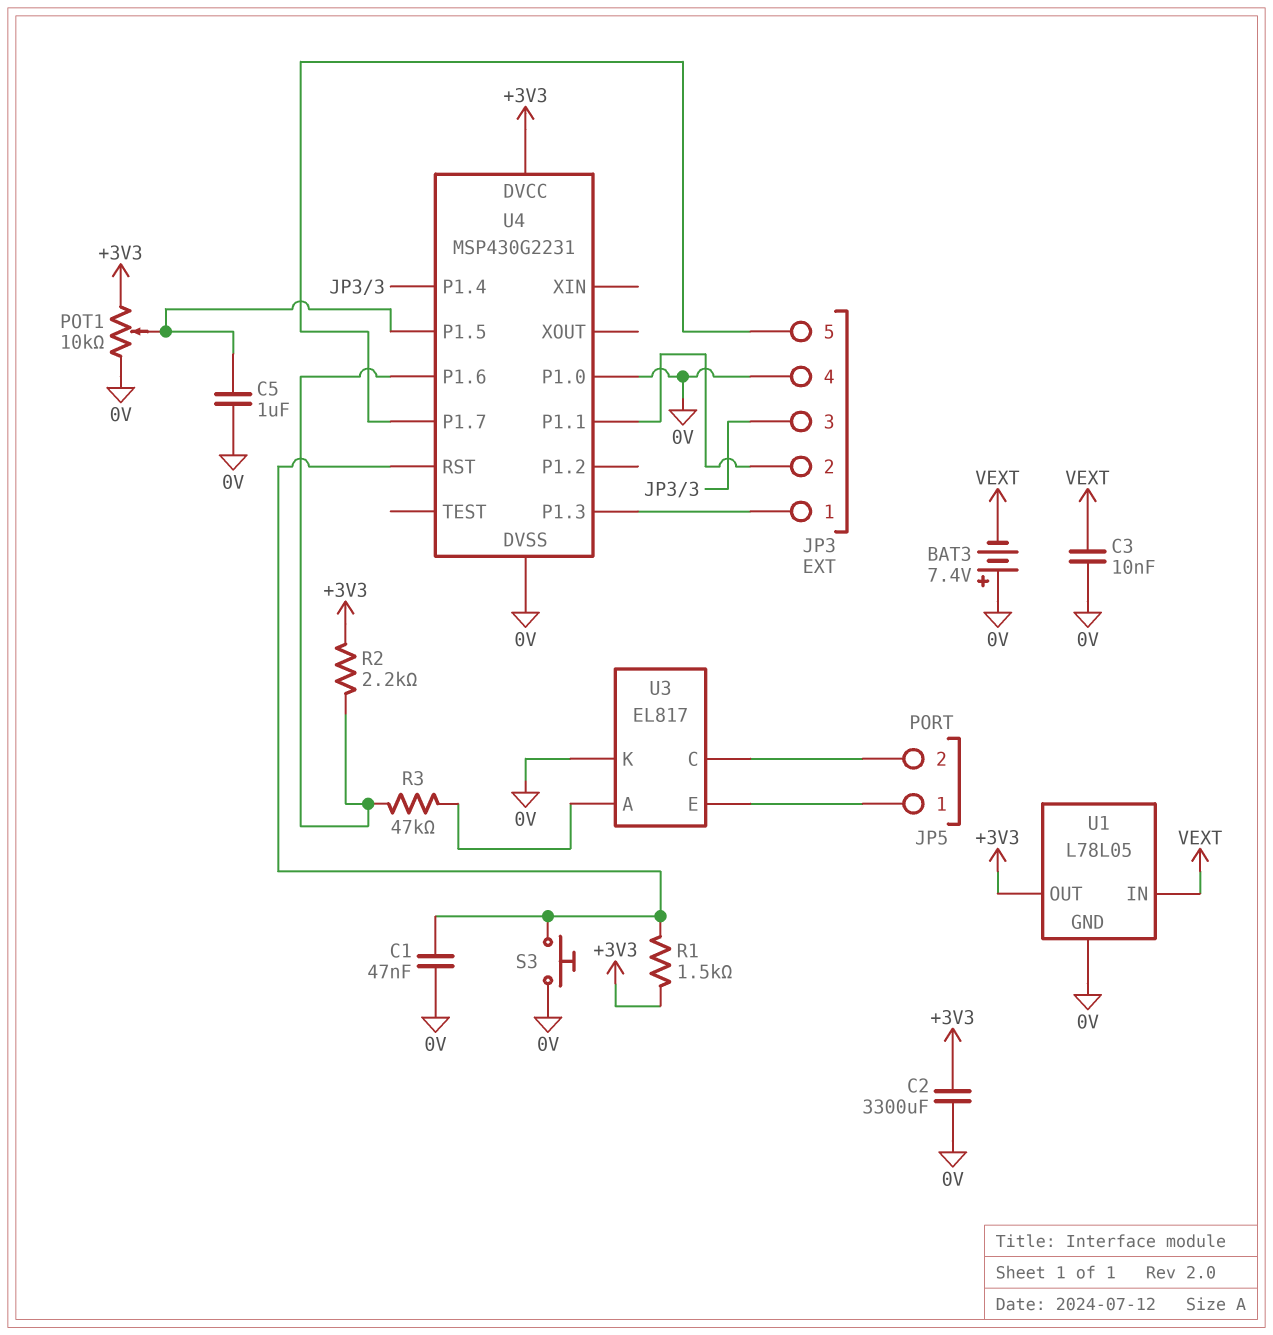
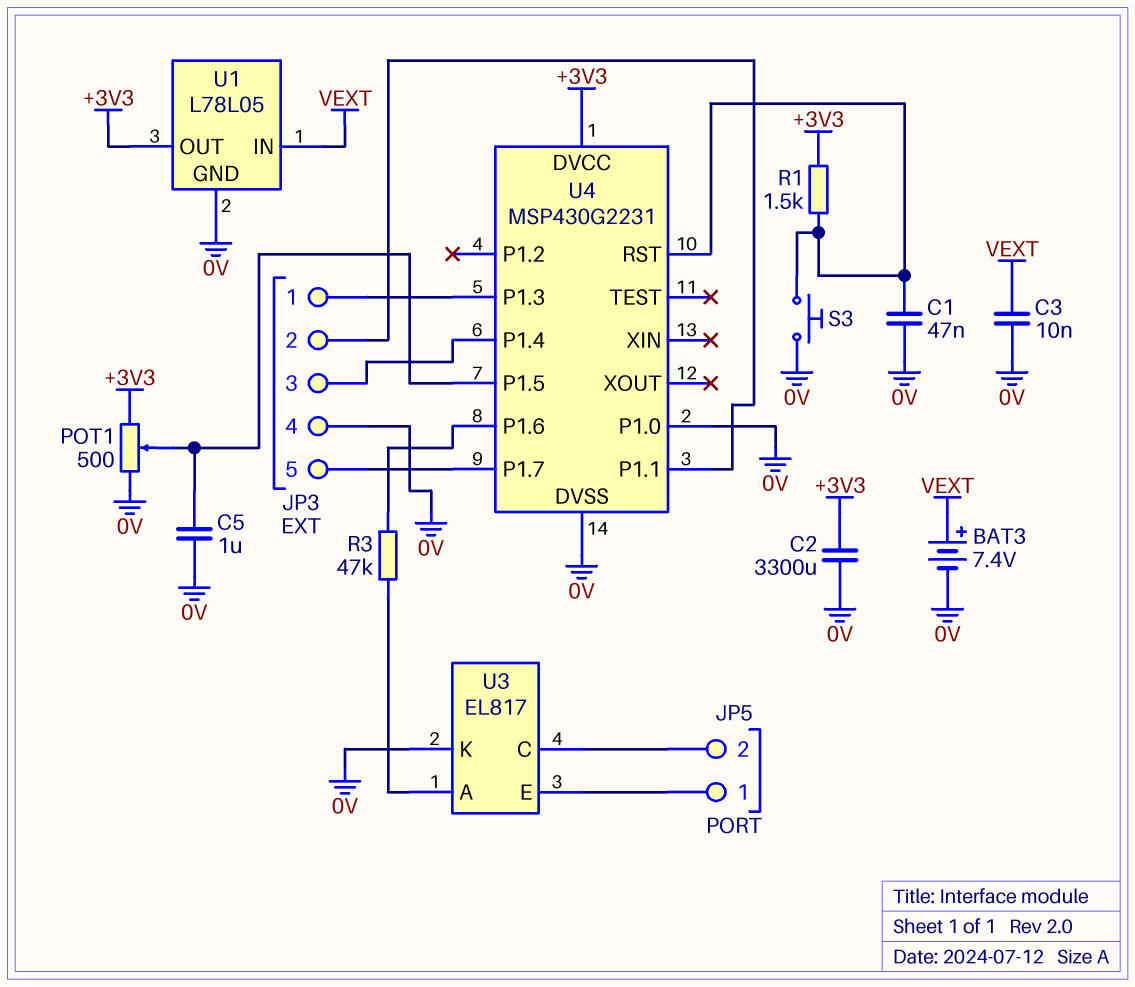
BAT3: 7.4V (plus 0V, minus VEXT) -> 7.4V (plus VEXT, minus 0V)
POT1: 10k (+3V3, 0V, wiper U4/P1.5) -> 500 (+3V3, 0V, wiper U4/P1.5)
R2: 2.2k (+3V3, U4/P1.6) -> none

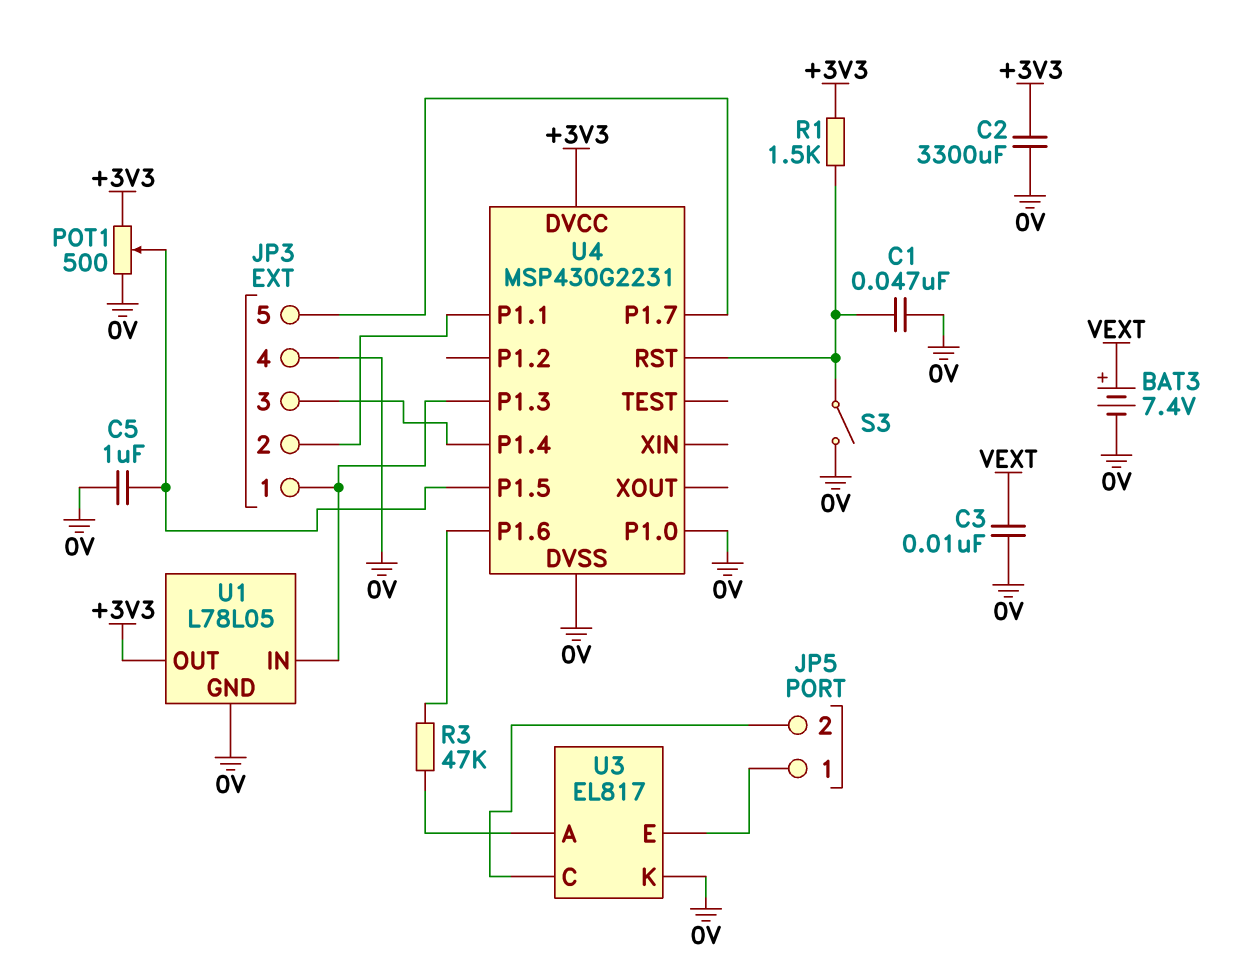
S3: button (0V, U4/RST) -> switch (0V, U4/RST)
U1 pin IN: VEXT -> JP3/1

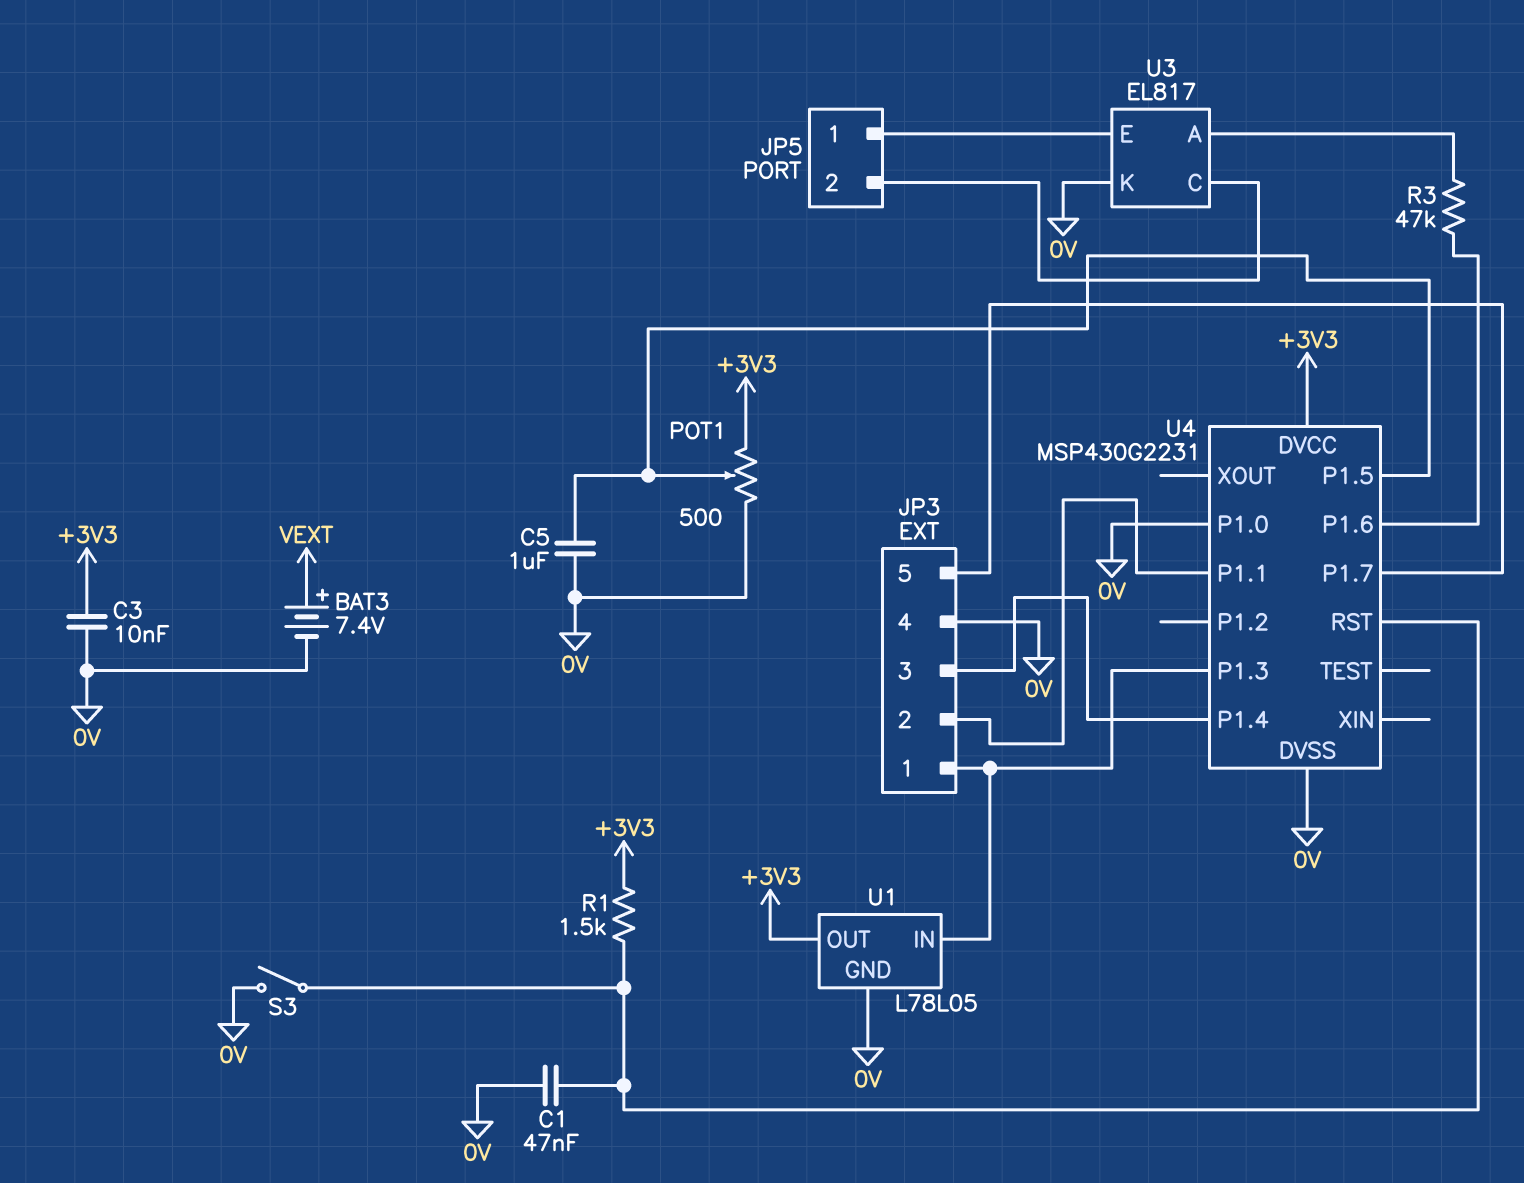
C2: 3300uF (+3V3, 0V) -> none
C3: 10nF (0V, VEXT) -> 10nF (+3V3, 0V)

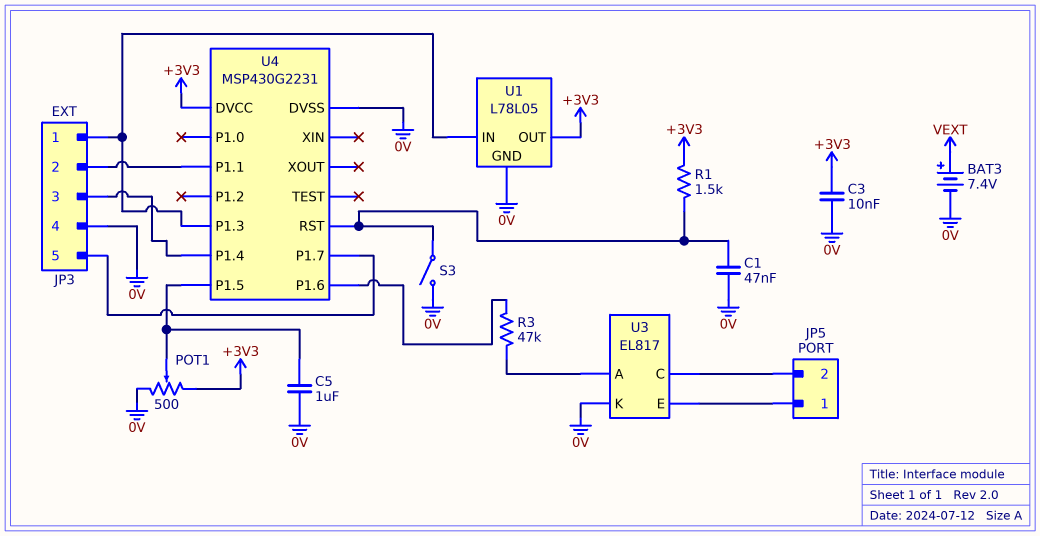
U4 pin P1.0: 0V -> none

